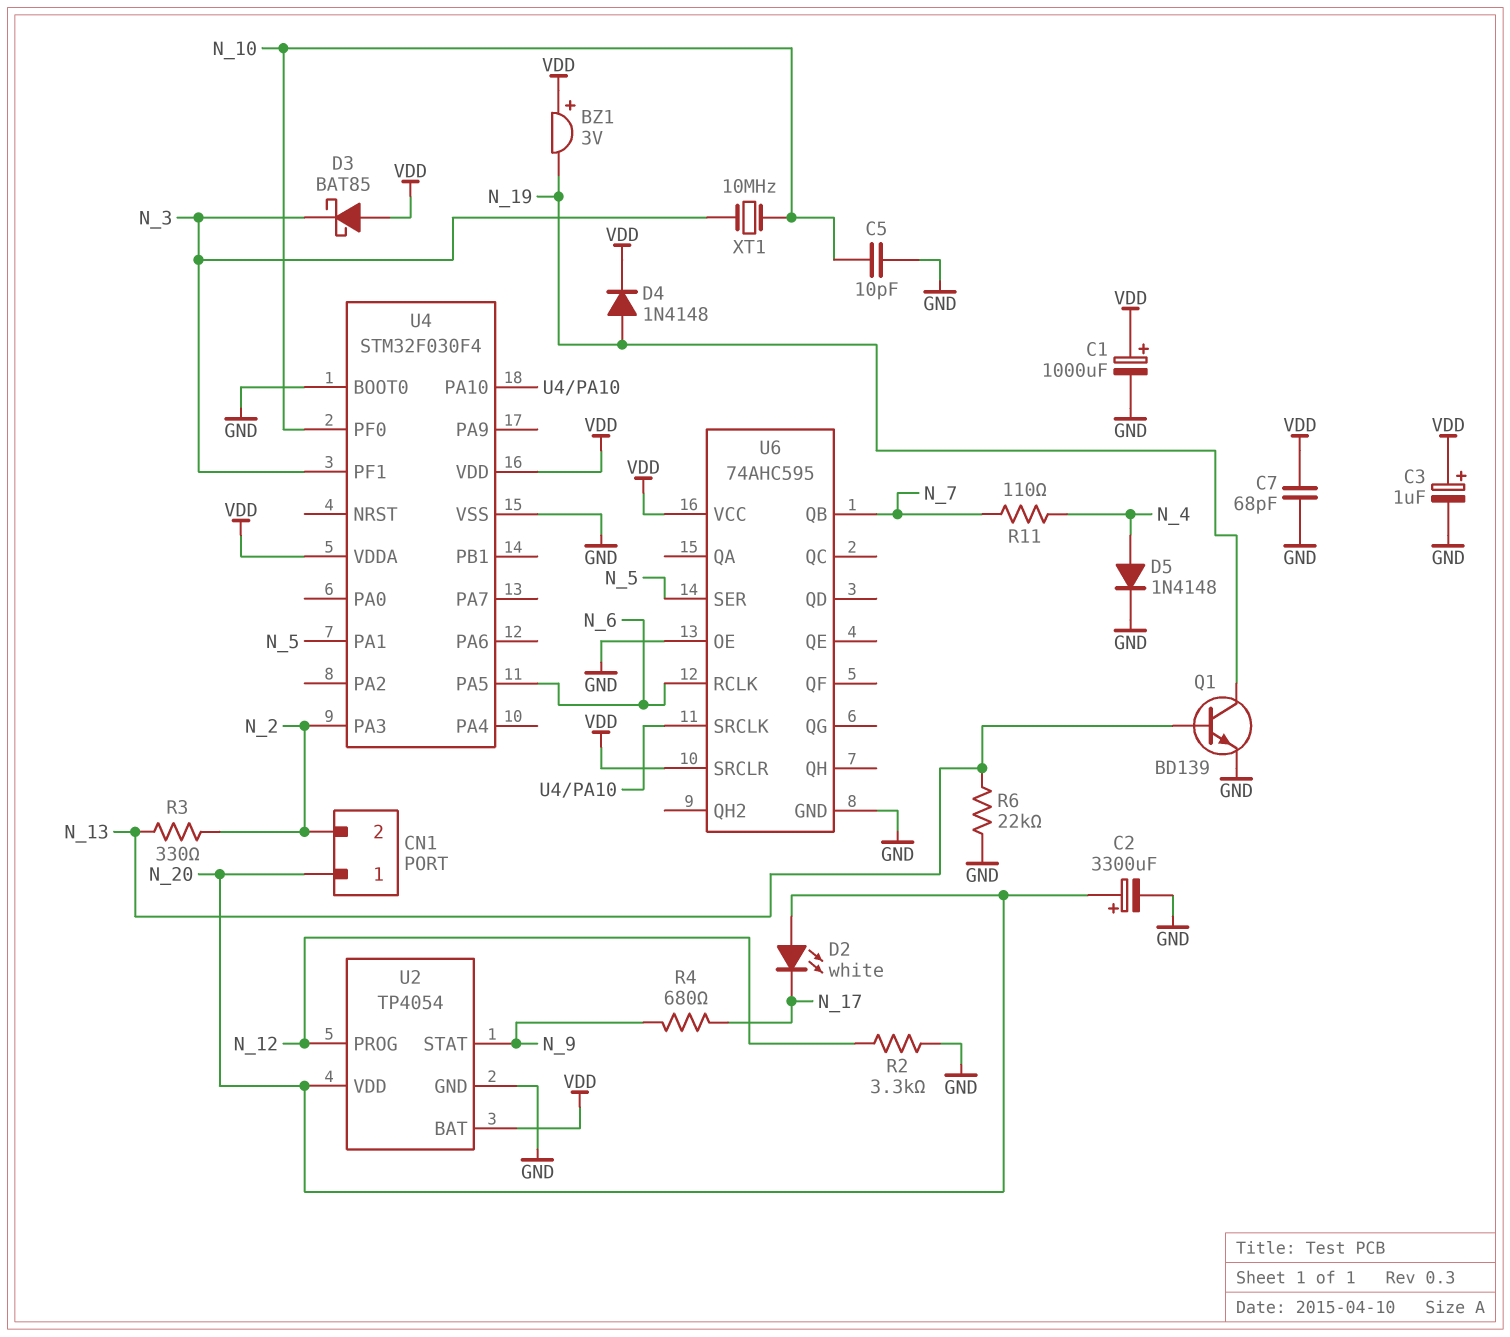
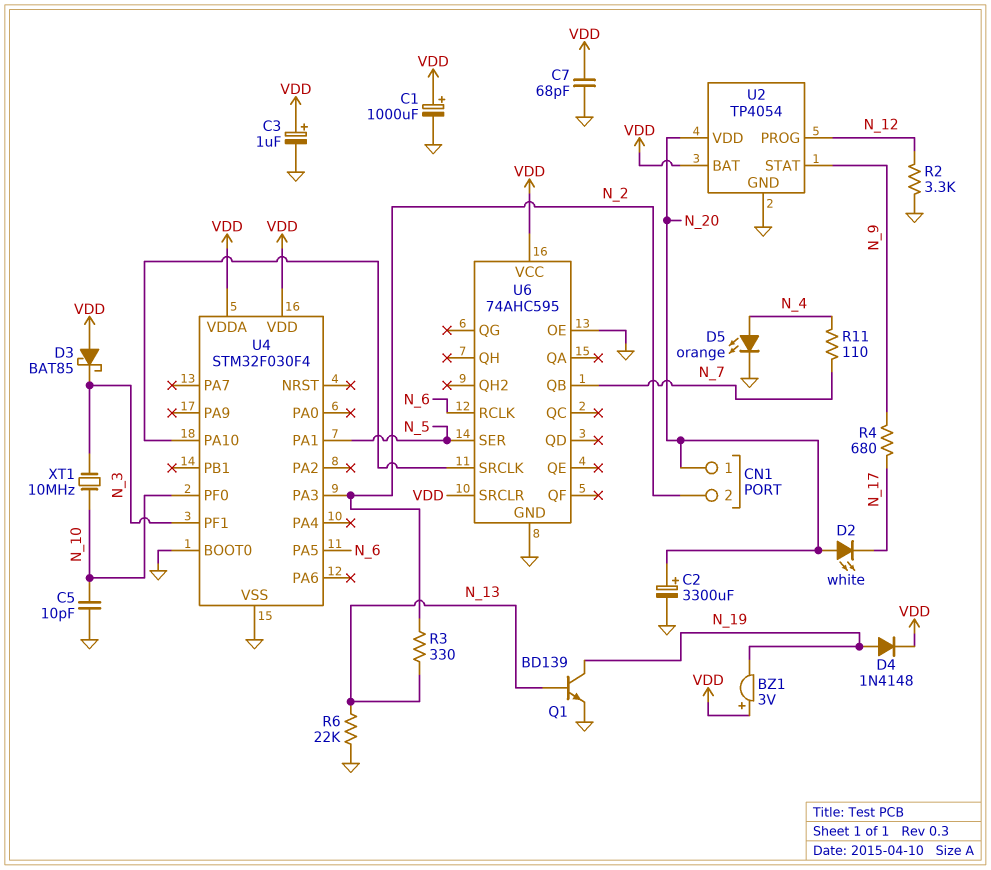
D5: diode 1N4148 (A N_4, K GND) -> LED orange (A N_4, K GND)

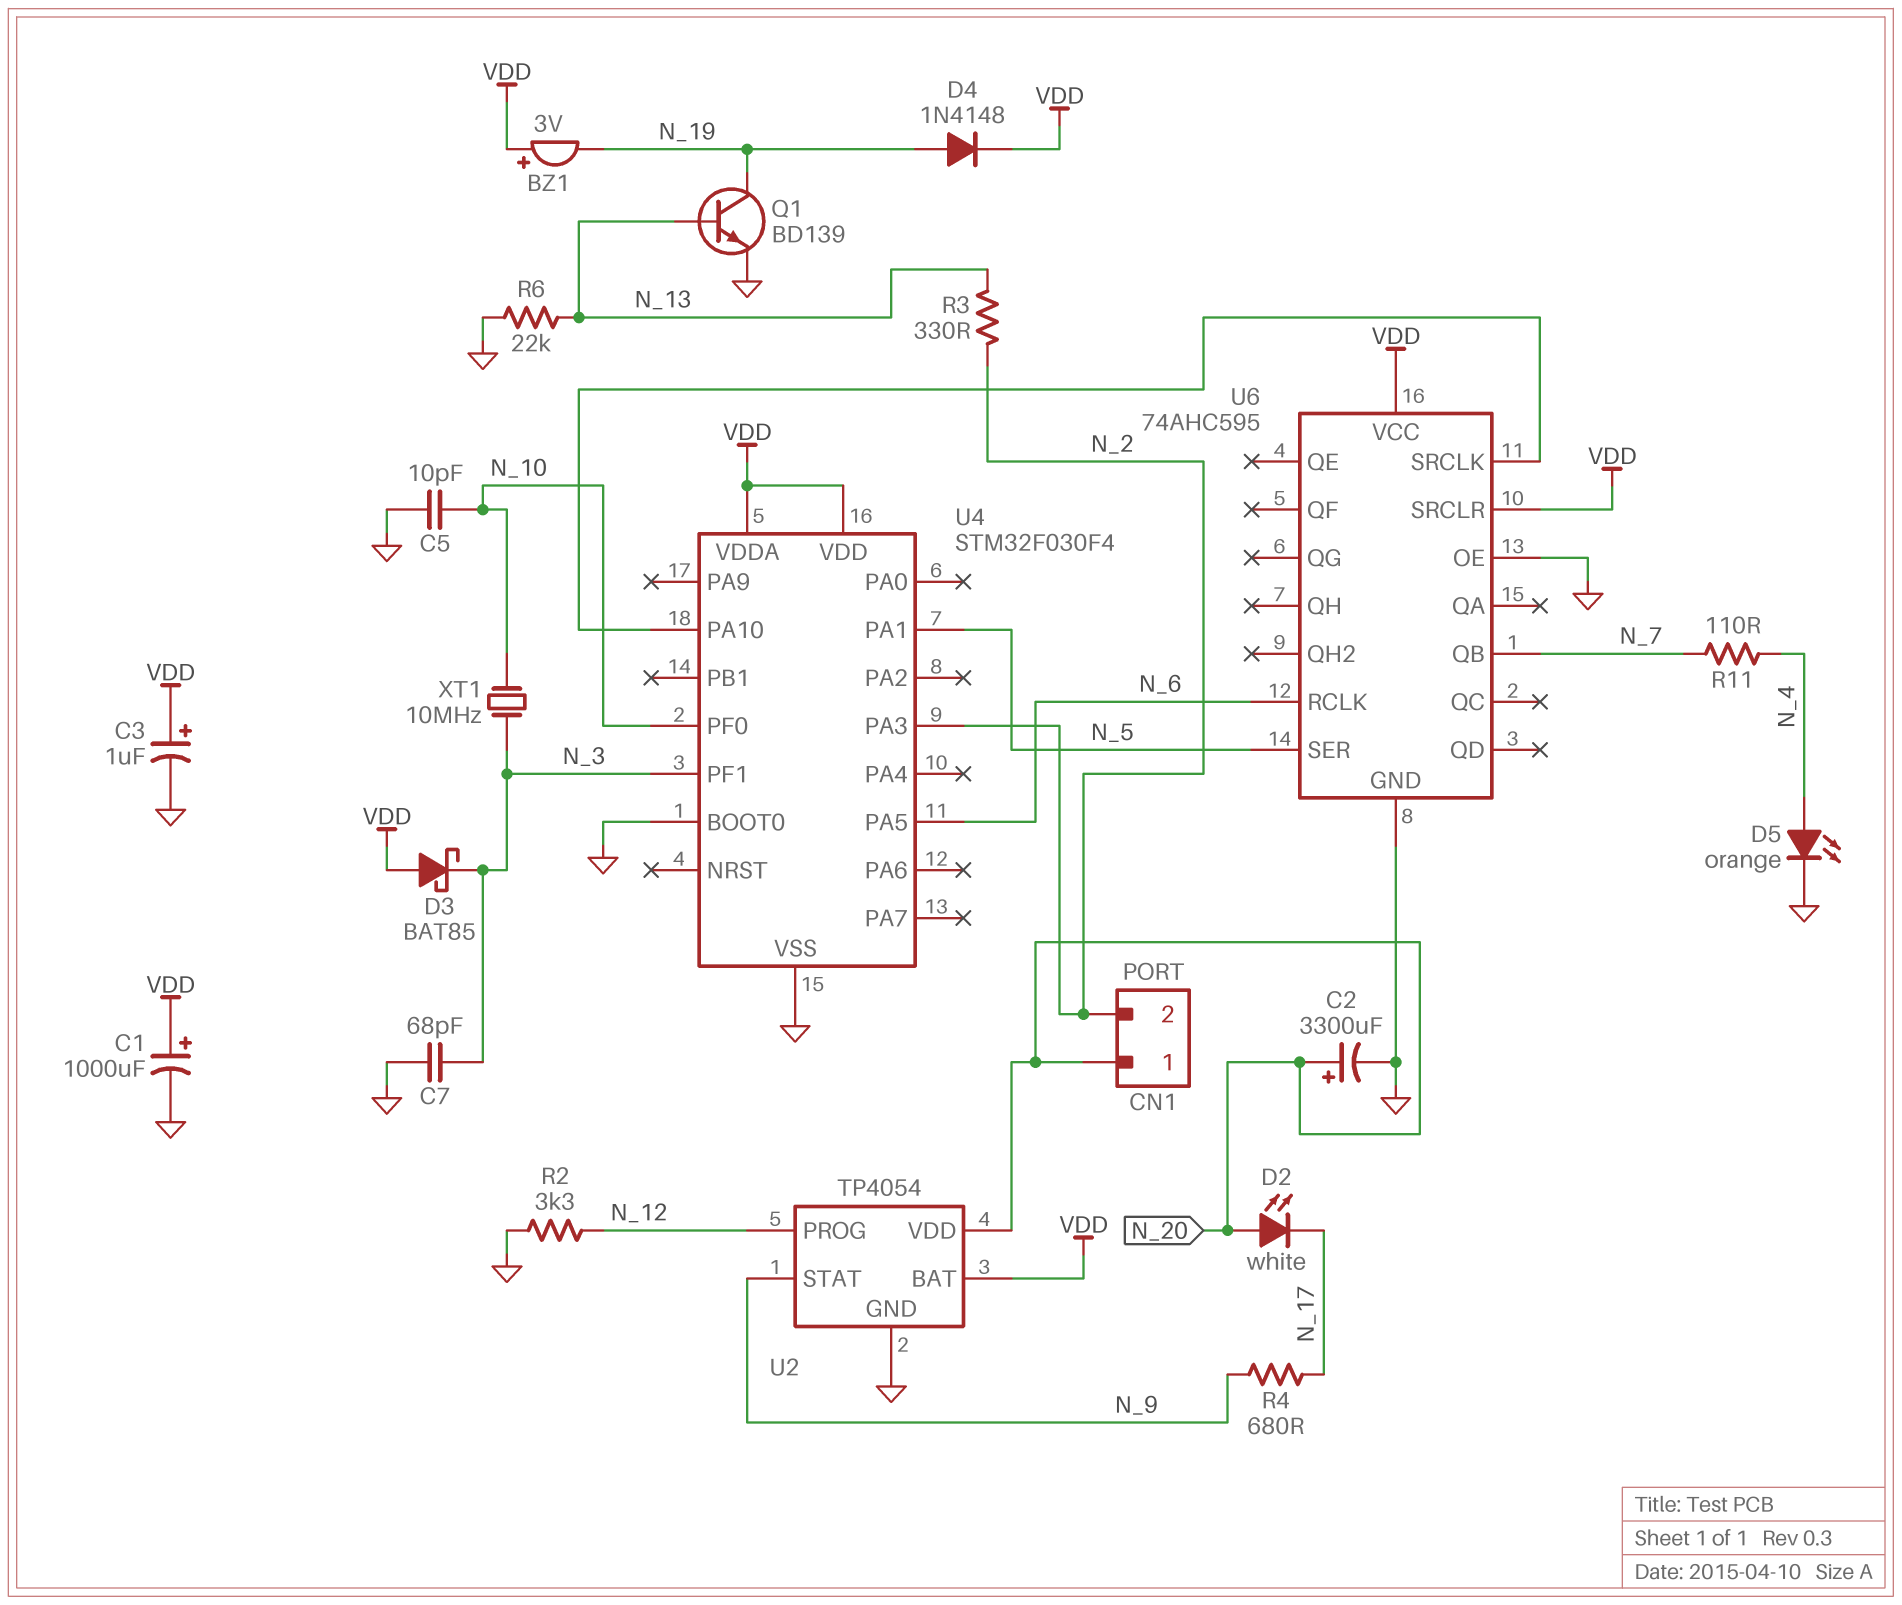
C7: 68pF (GND, VDD) -> 68pF (GND, N_3)

